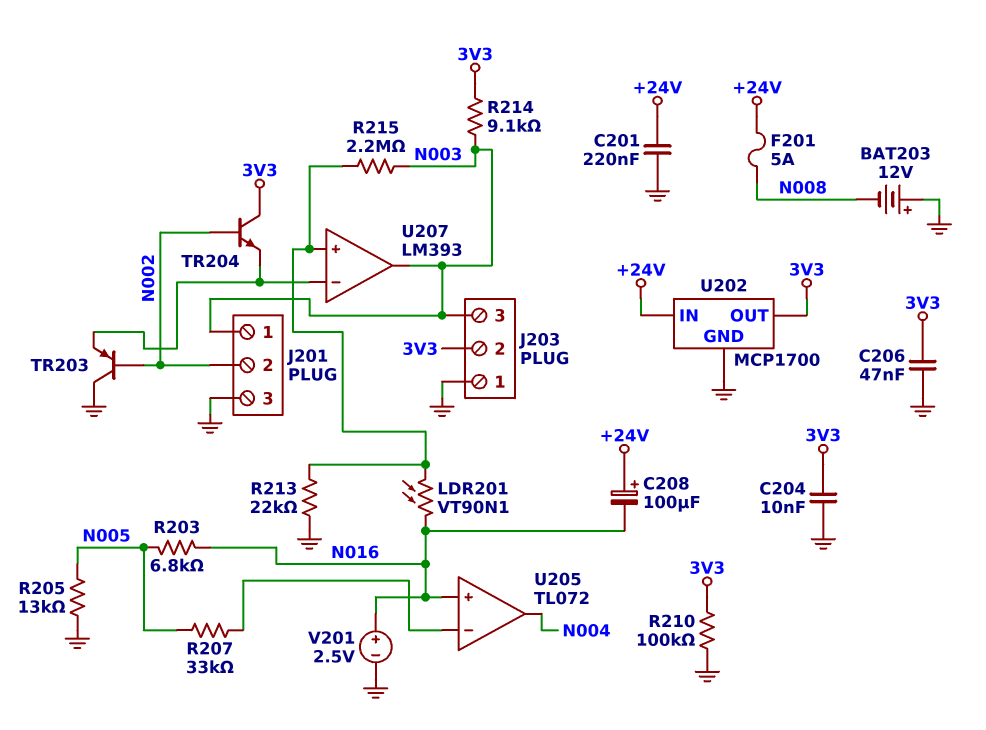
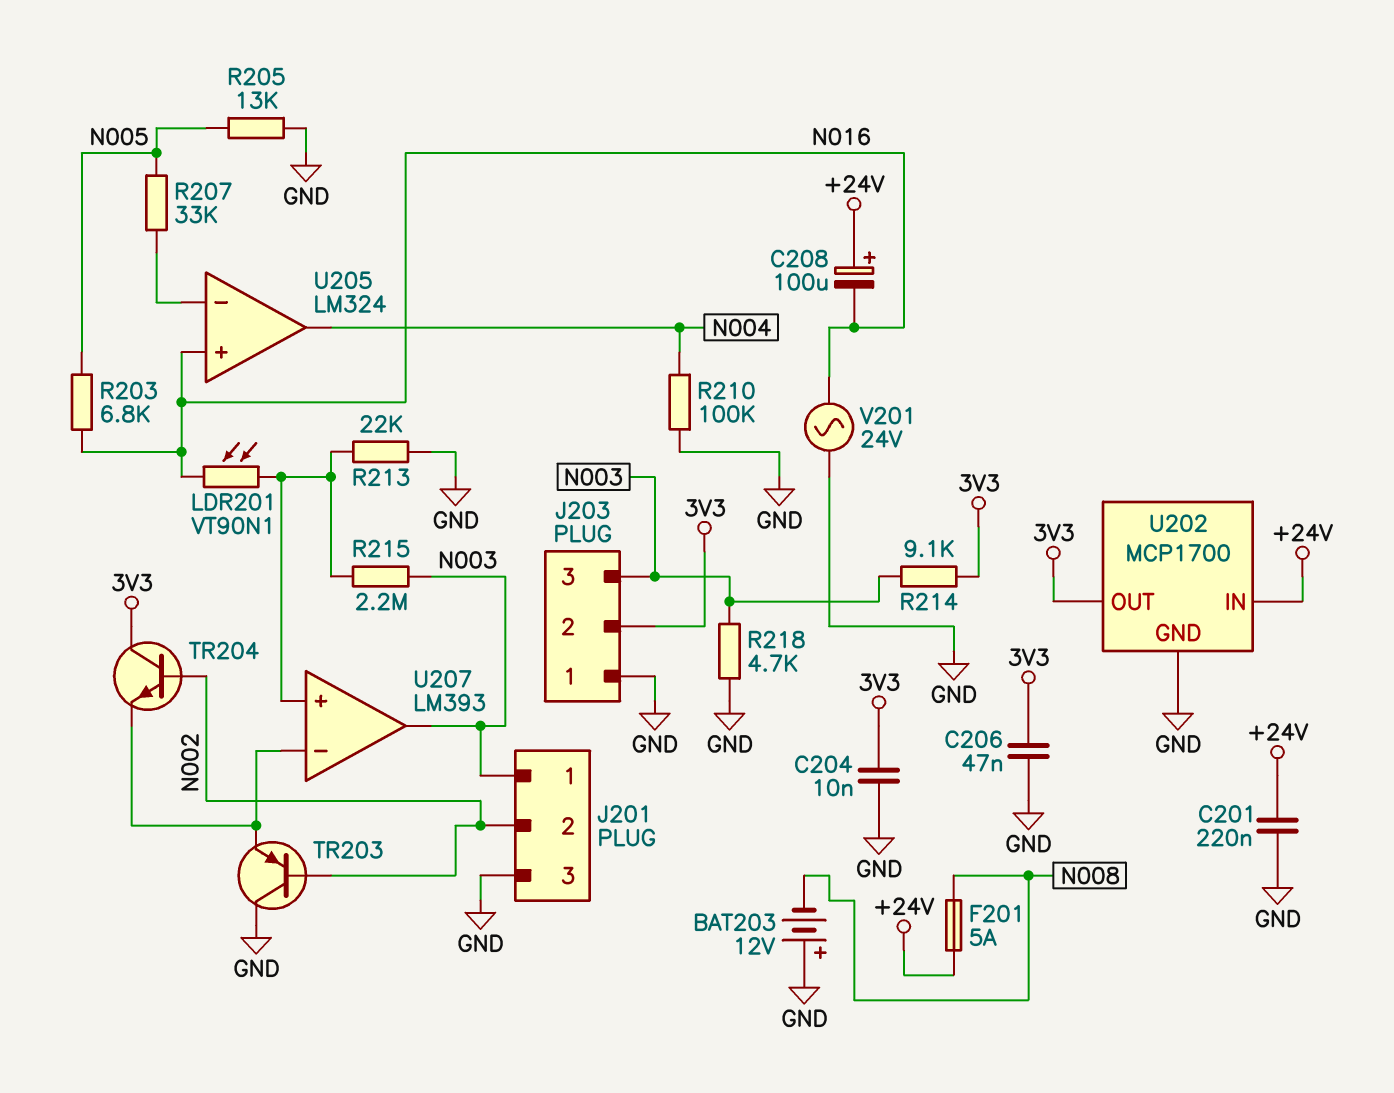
R210: 100k (3V3, GND) -> 100k (GND, N004)
R218: none -> 4.7k (GND, N003)
U205: TL072 -> LM324
V201: 2.5V (plus N016, minus GND) -> AC 24V (GND, N016)

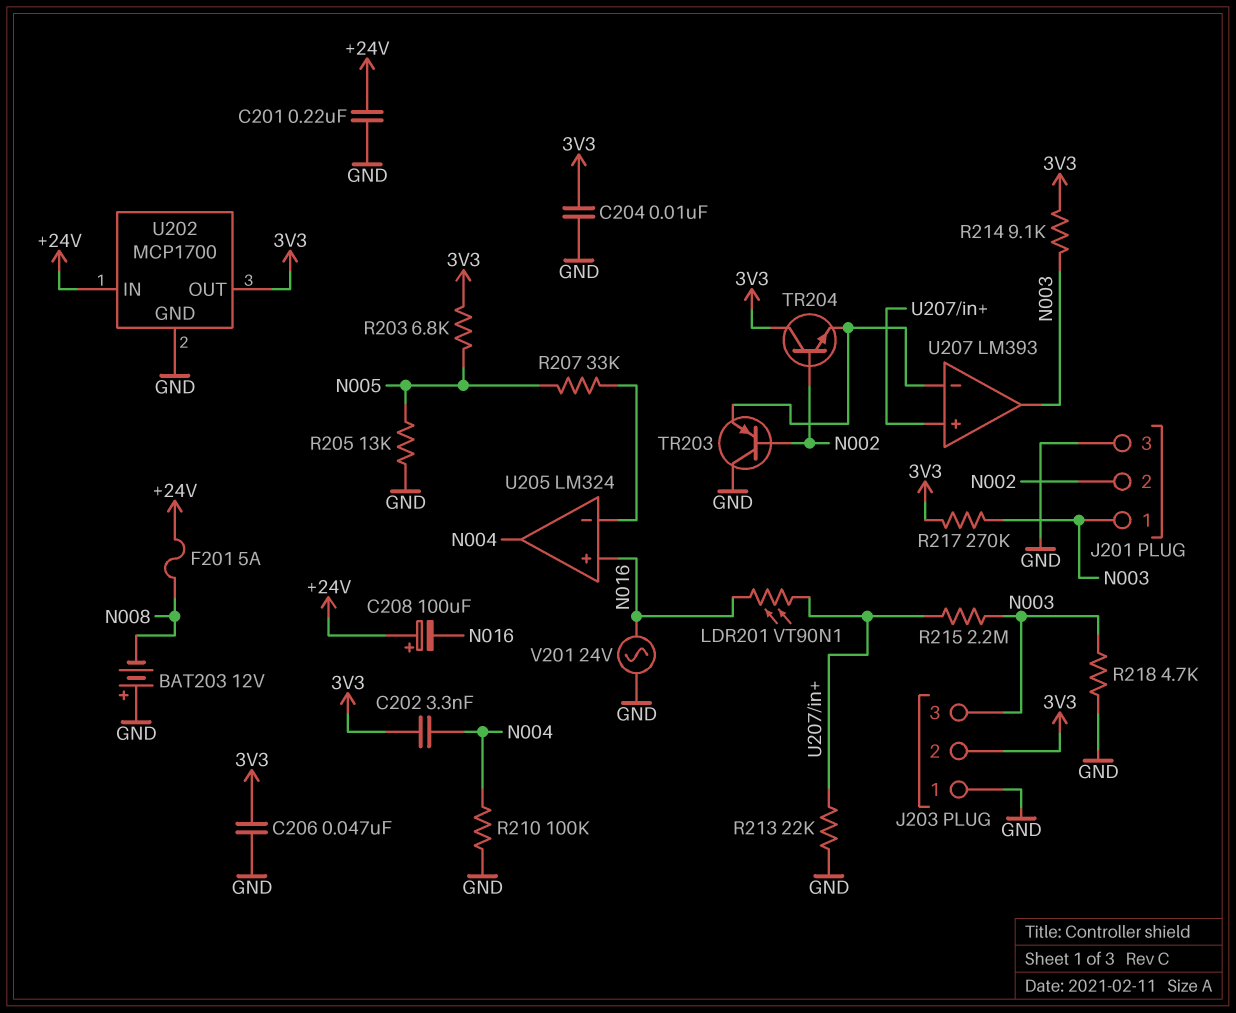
C202: none -> 3.3nF (3V3, N004)
R203: 6.8k (N005, N016) -> 6.8k (3V3, N005)
R217: none -> 270k (3V3, N003)

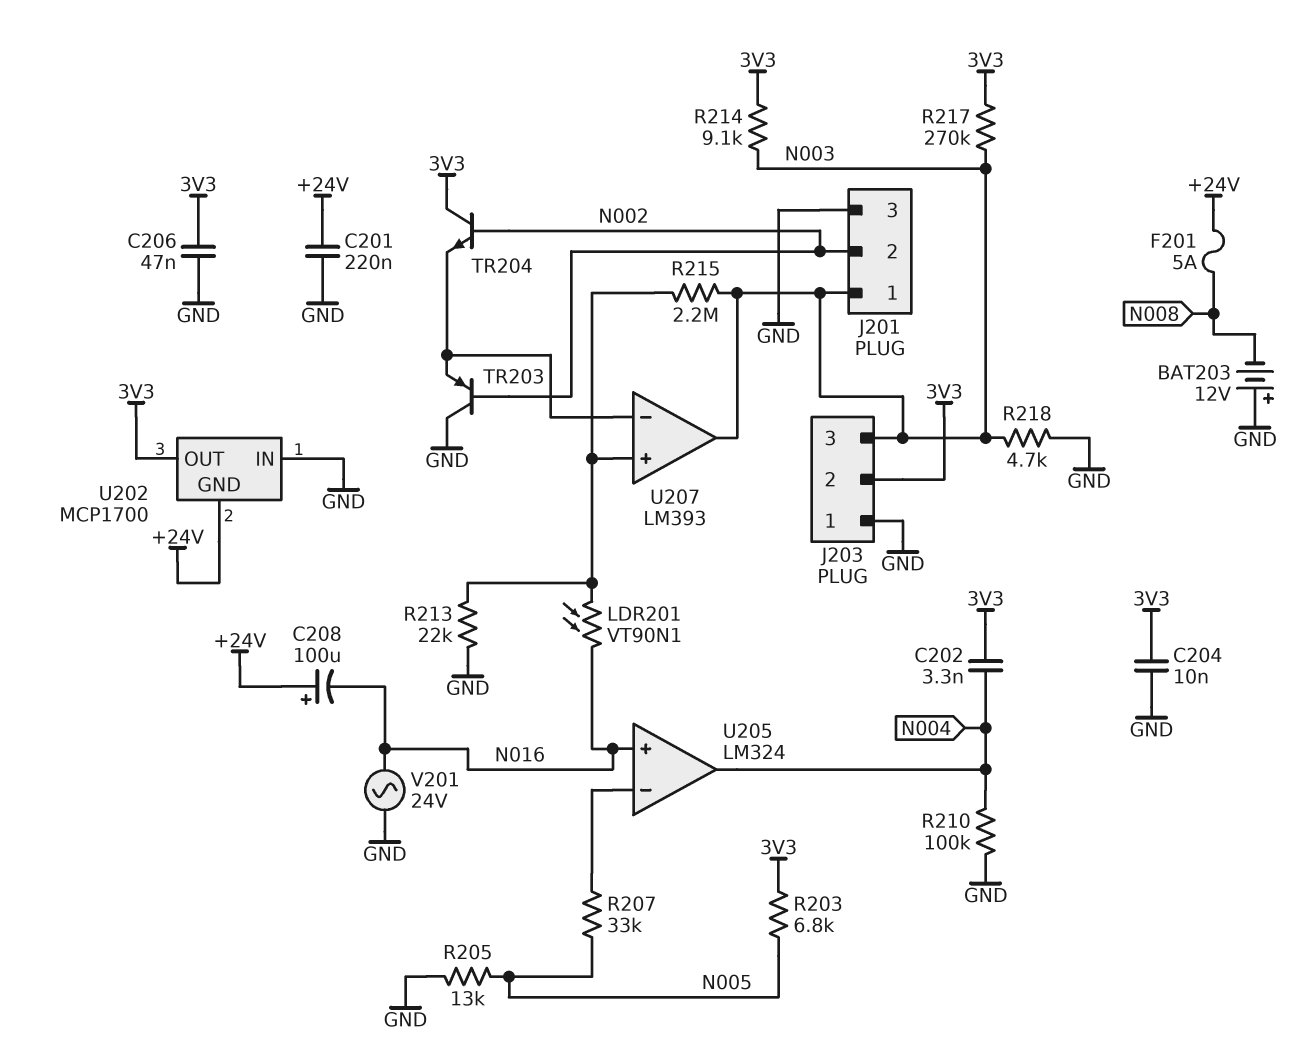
U202 pin GND: GND -> +24V
U202 pin IN: +24V -> GND

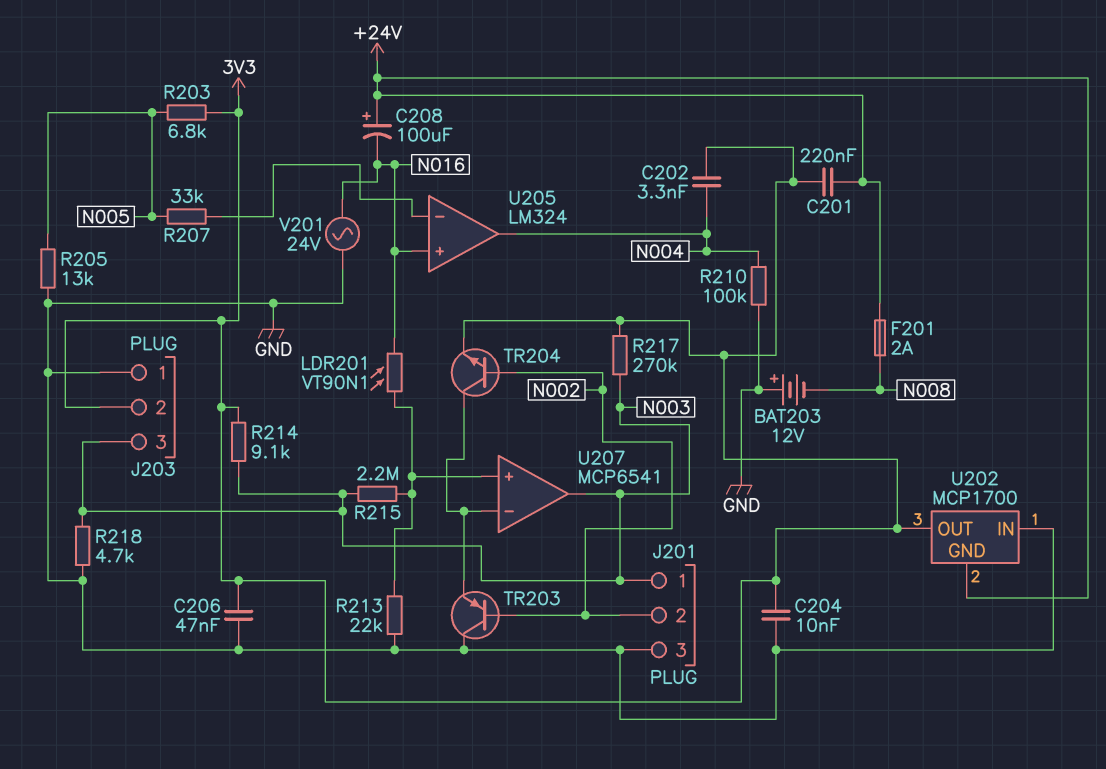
C201: 220nF (+24V, GND) -> 220nF (+24V, 3V3)
F201: 5A (+24V, N008) -> 2A (+24V, N008)
TR204: NPN (B N002, C 3V3, E U207/in-) -> NPN (B N002, C U207/in-, E 3V3)
U207: LM393 -> MCP6541

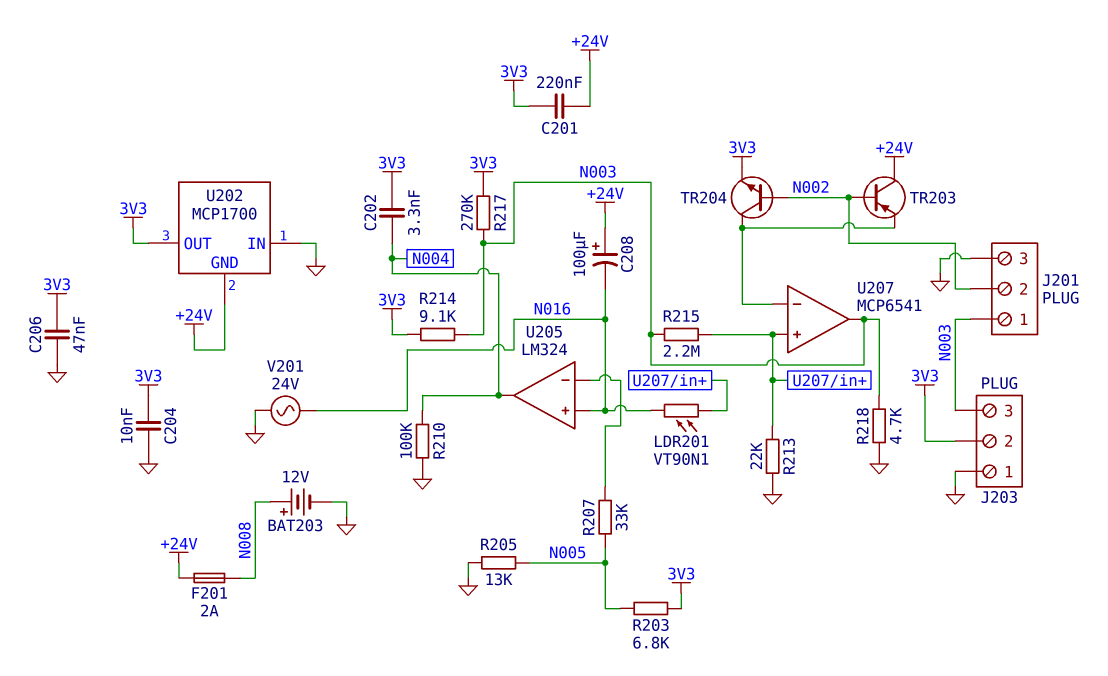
BAT203: 12V (plus GND, minus N008) -> 12V (plus N008, minus GND)
TR203: PNP (B N002, C GND, E U207/in-) -> PNP (B N002, C +24V, E U207/in-)

